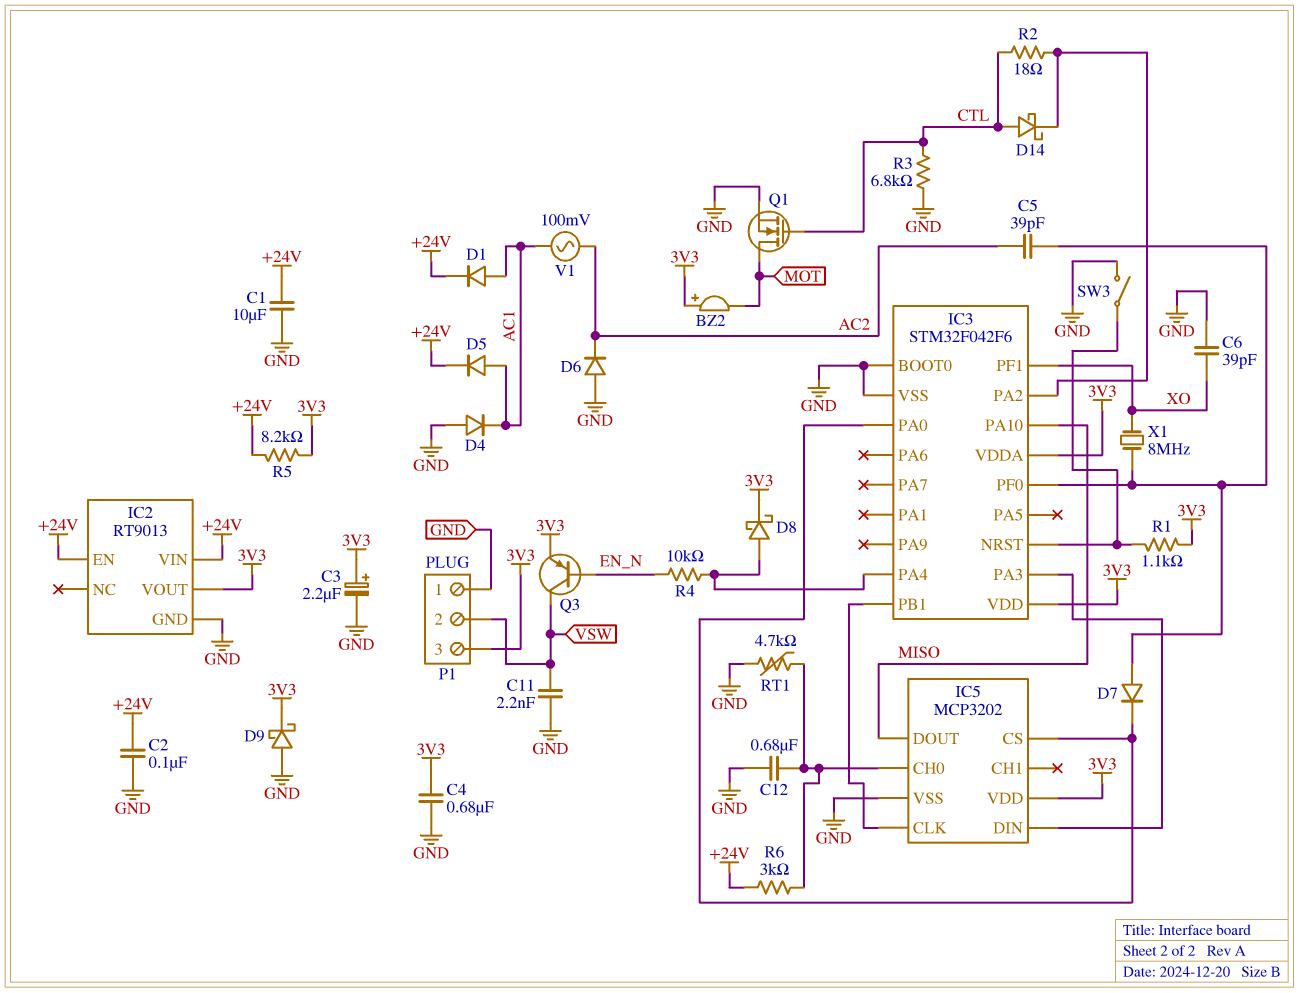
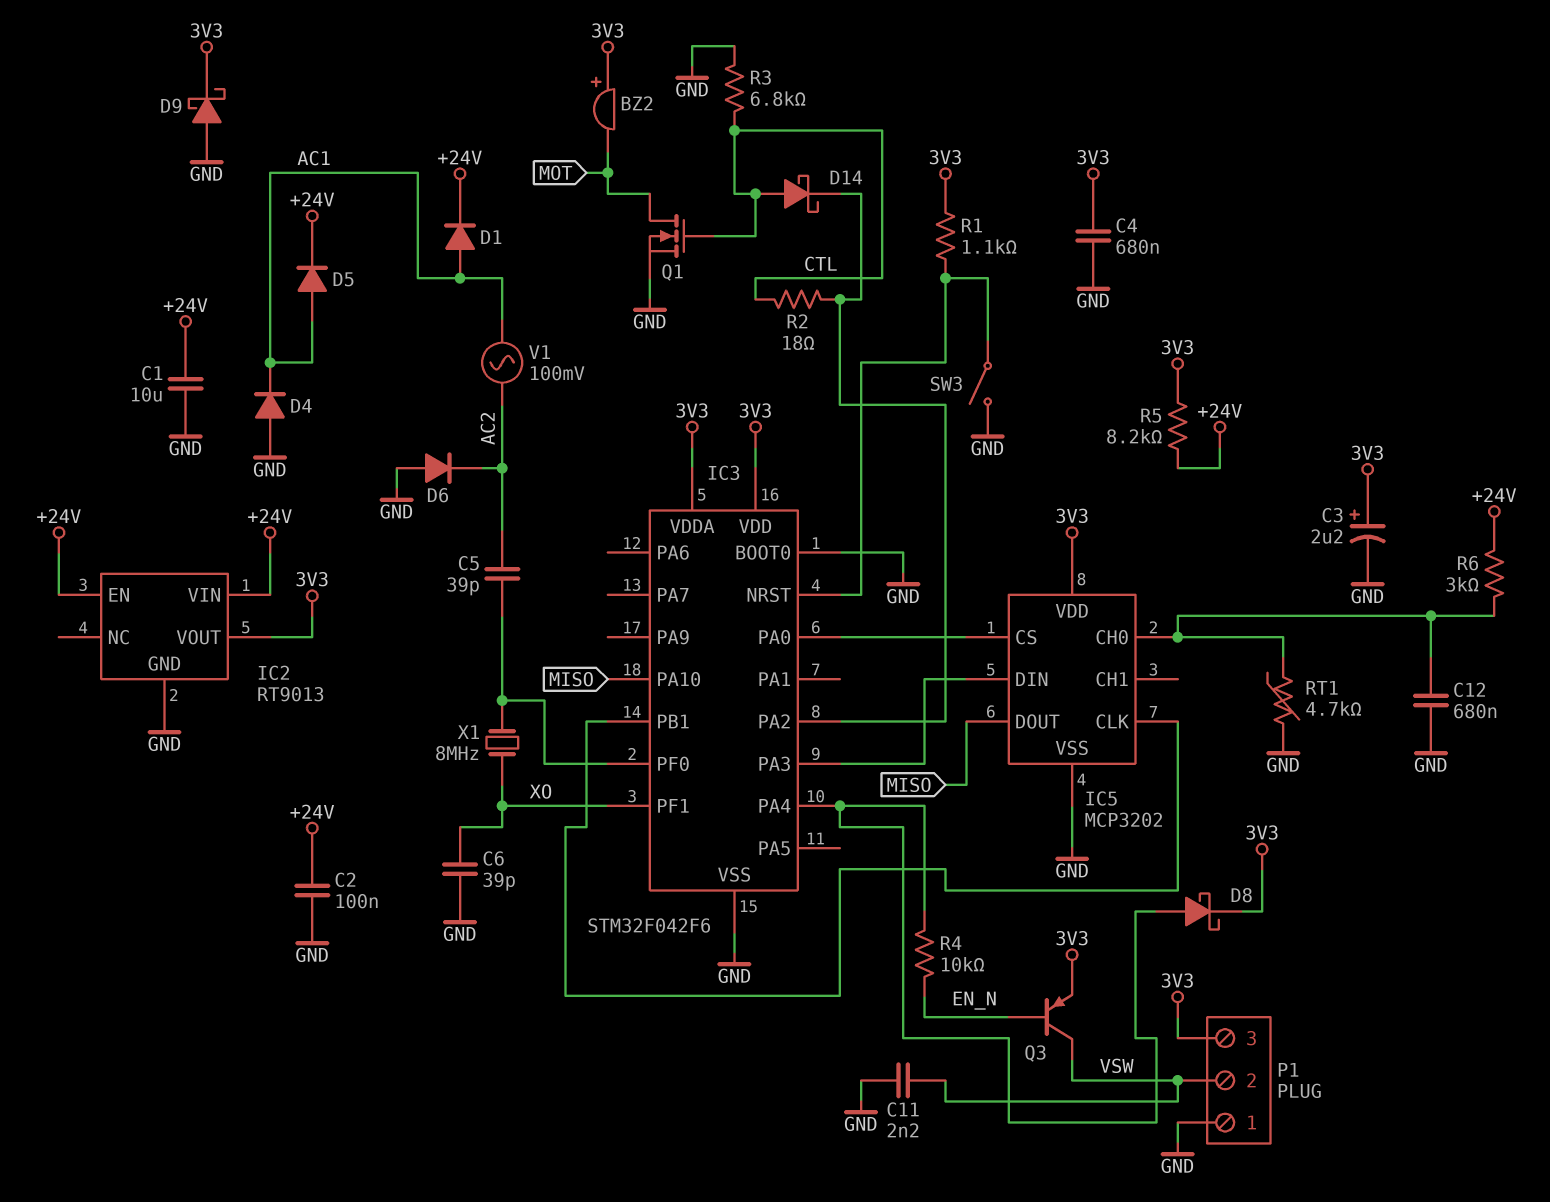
D7: diode (A IC3/PF0, K IC3/PA0) -> none

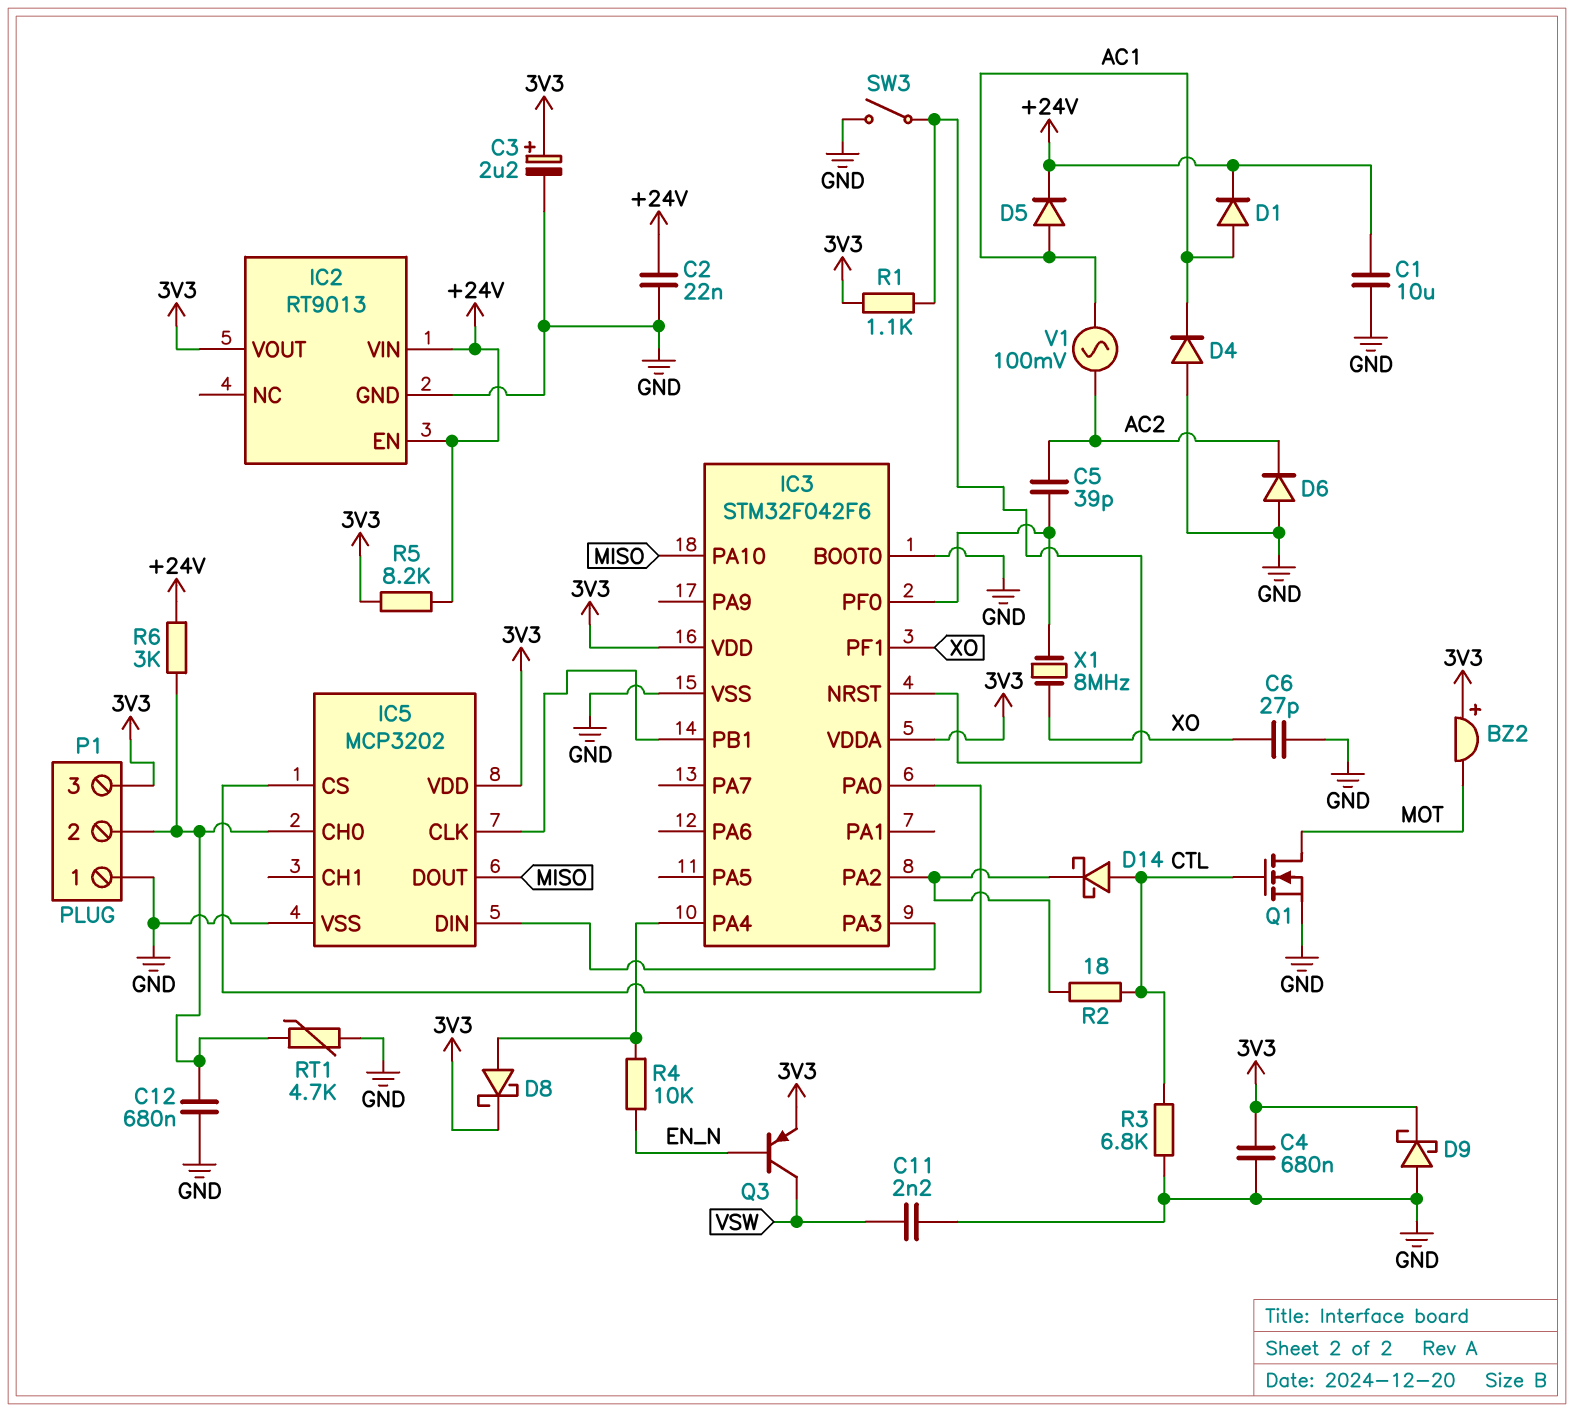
C2: 100nF (+24V, GND) -> 22nF (+24V, GND)
C6: 39pF (GND, XO) -> 27pF (GND, XO)
P1 pin 2: VSW -> IC5/CH0

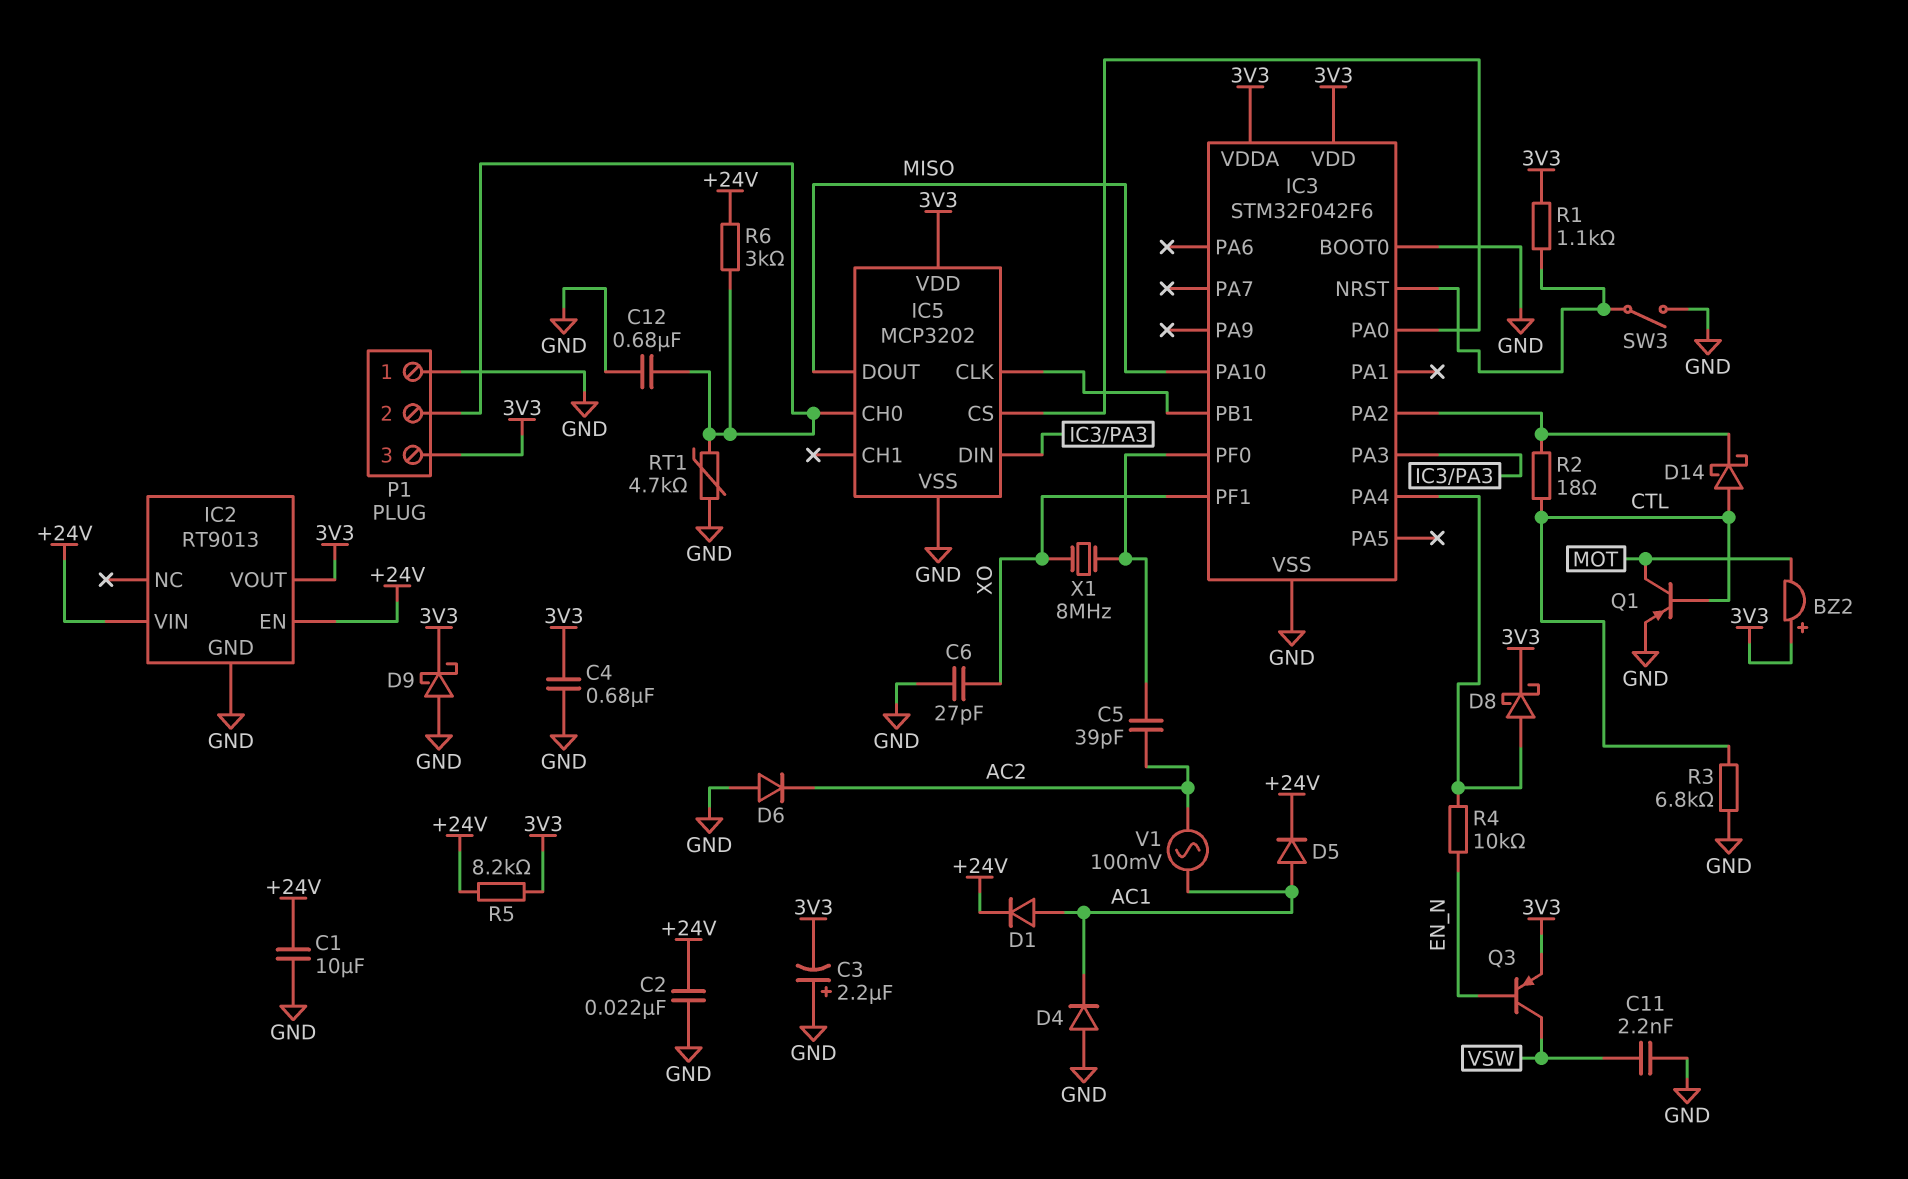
C3: 2.2uF (plus 3V3, minus GND) -> 2.2uF (plus GND, minus 3V3)
Q1: NMOS (G CTL, D MOT, S GND) -> PNP (B CTL, C MOT, E GND)

